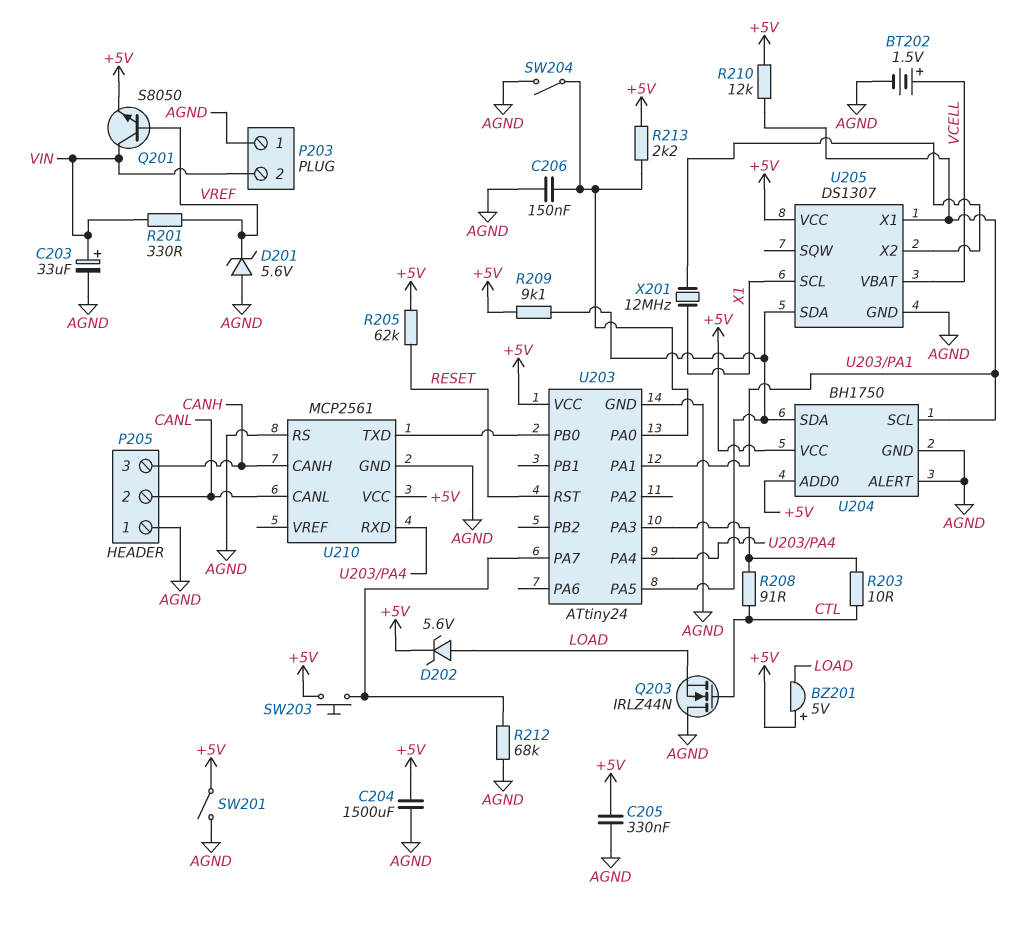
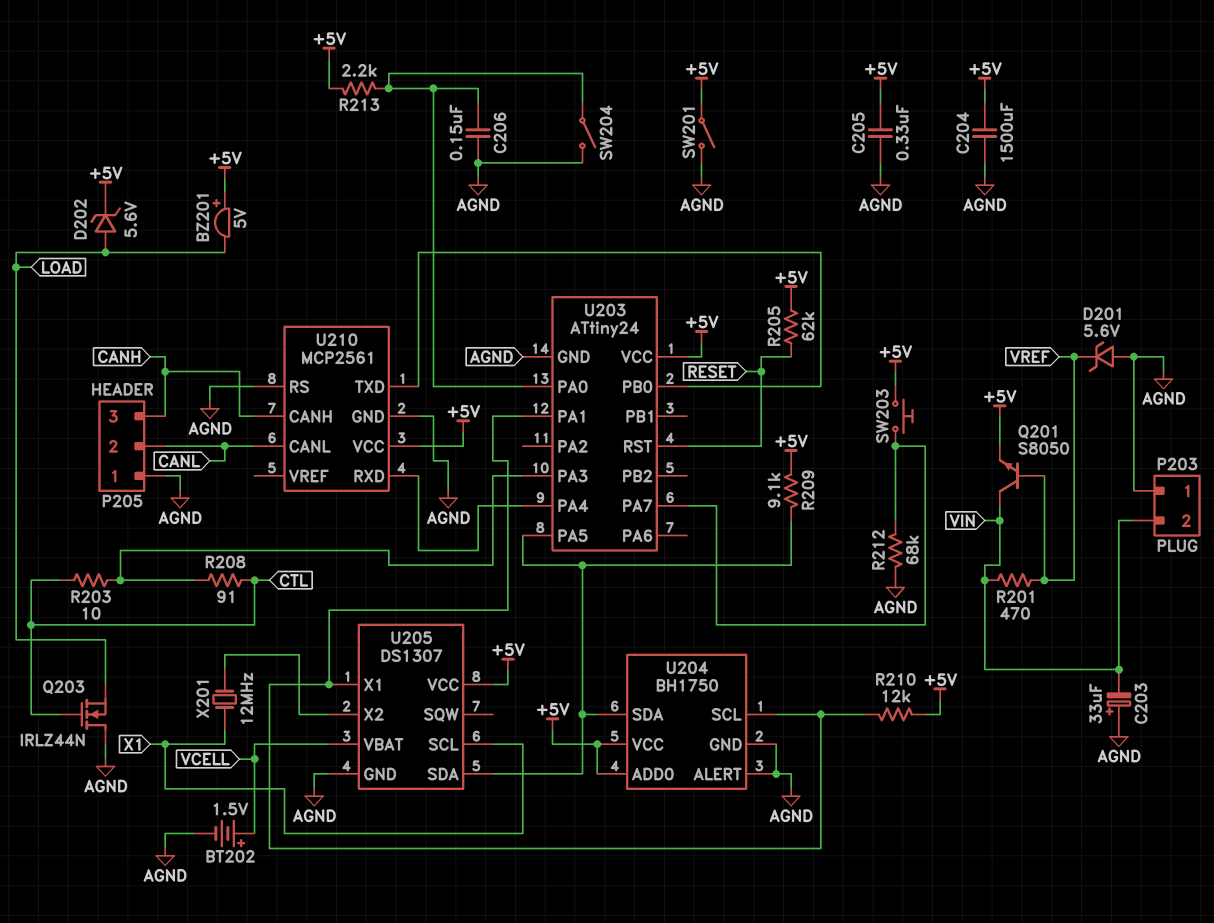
C203: 33uF (plus VIN, minus AGND) -> 33uF (plus AGND, minus VIN)
R201: 330 (VIN, VREF) -> 470 (VIN, VREF)

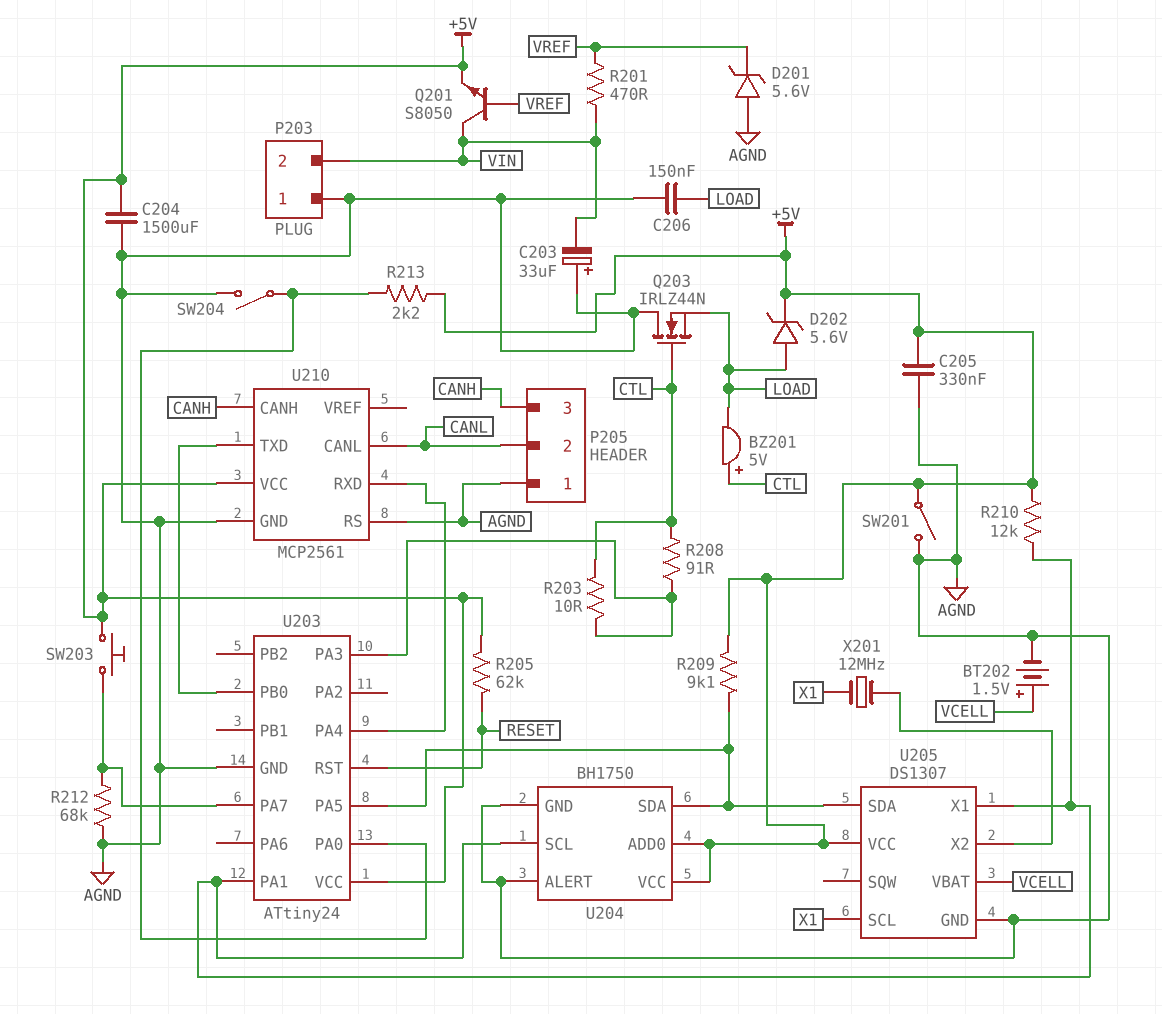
BZ201: buzzer 5V (plus +5V, minus LOAD) -> buzzer 5V (plus CTL, minus LOAD)
C206: 150nF (AGND, U203/PA0) -> 150nF (AGND, LOAD)

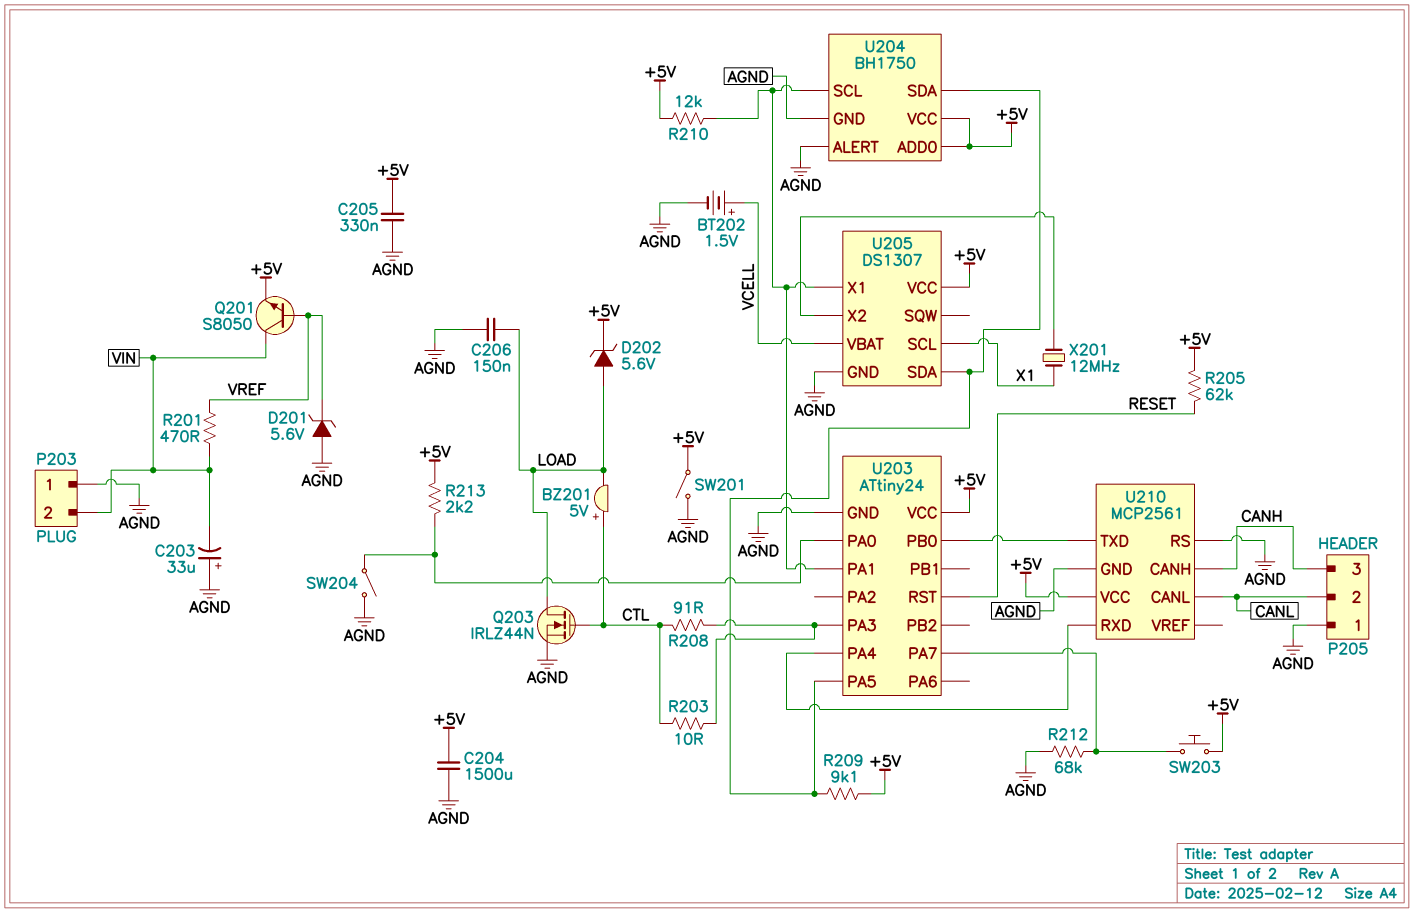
Q203: NMOS IRLZ44N (G CTL, D AGND, S LOAD) -> NMOS IRLZ44N (G CTL, D LOAD, S AGND)

